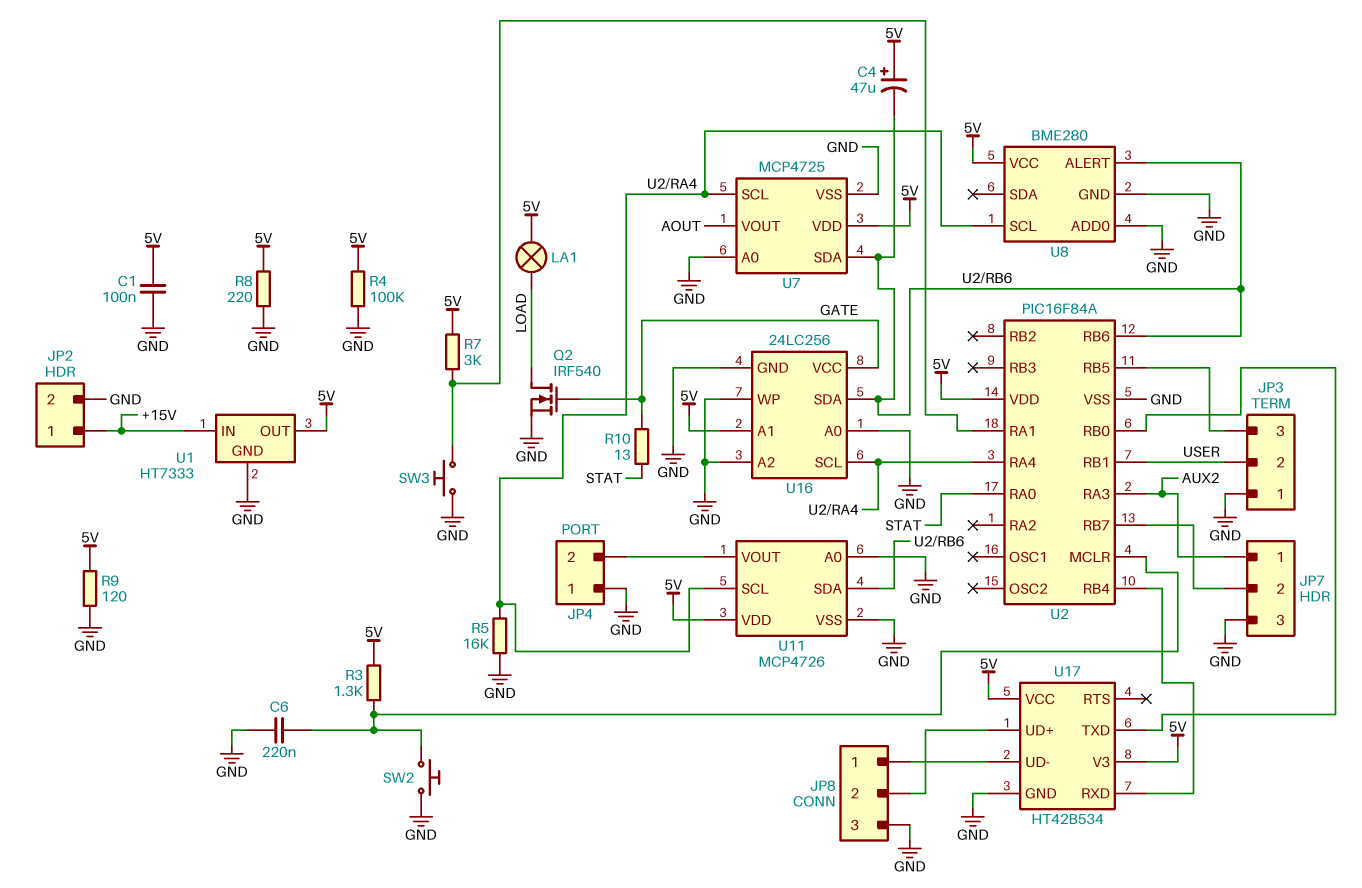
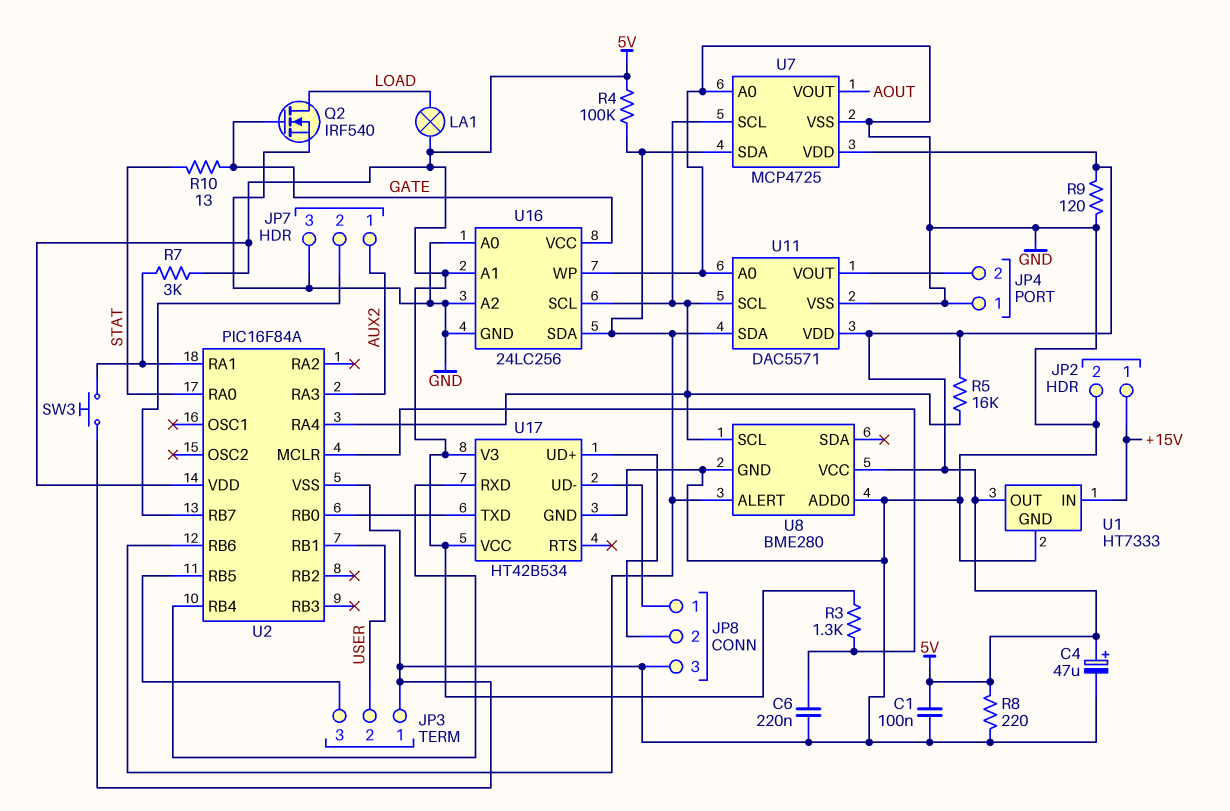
C4: 47uF (plus 5V, minus U2/RB6) -> 47uF (plus 5V, minus GND)
R4: 100k (5V, GND) -> 100k (5V, U2/RB6)
R5: 16k (GND, U2/RA4) -> 16k (5V, U2/RA4)
SW2: button (GND, U2/MCLR) -> none
U11: MCP4726 -> DAC5571

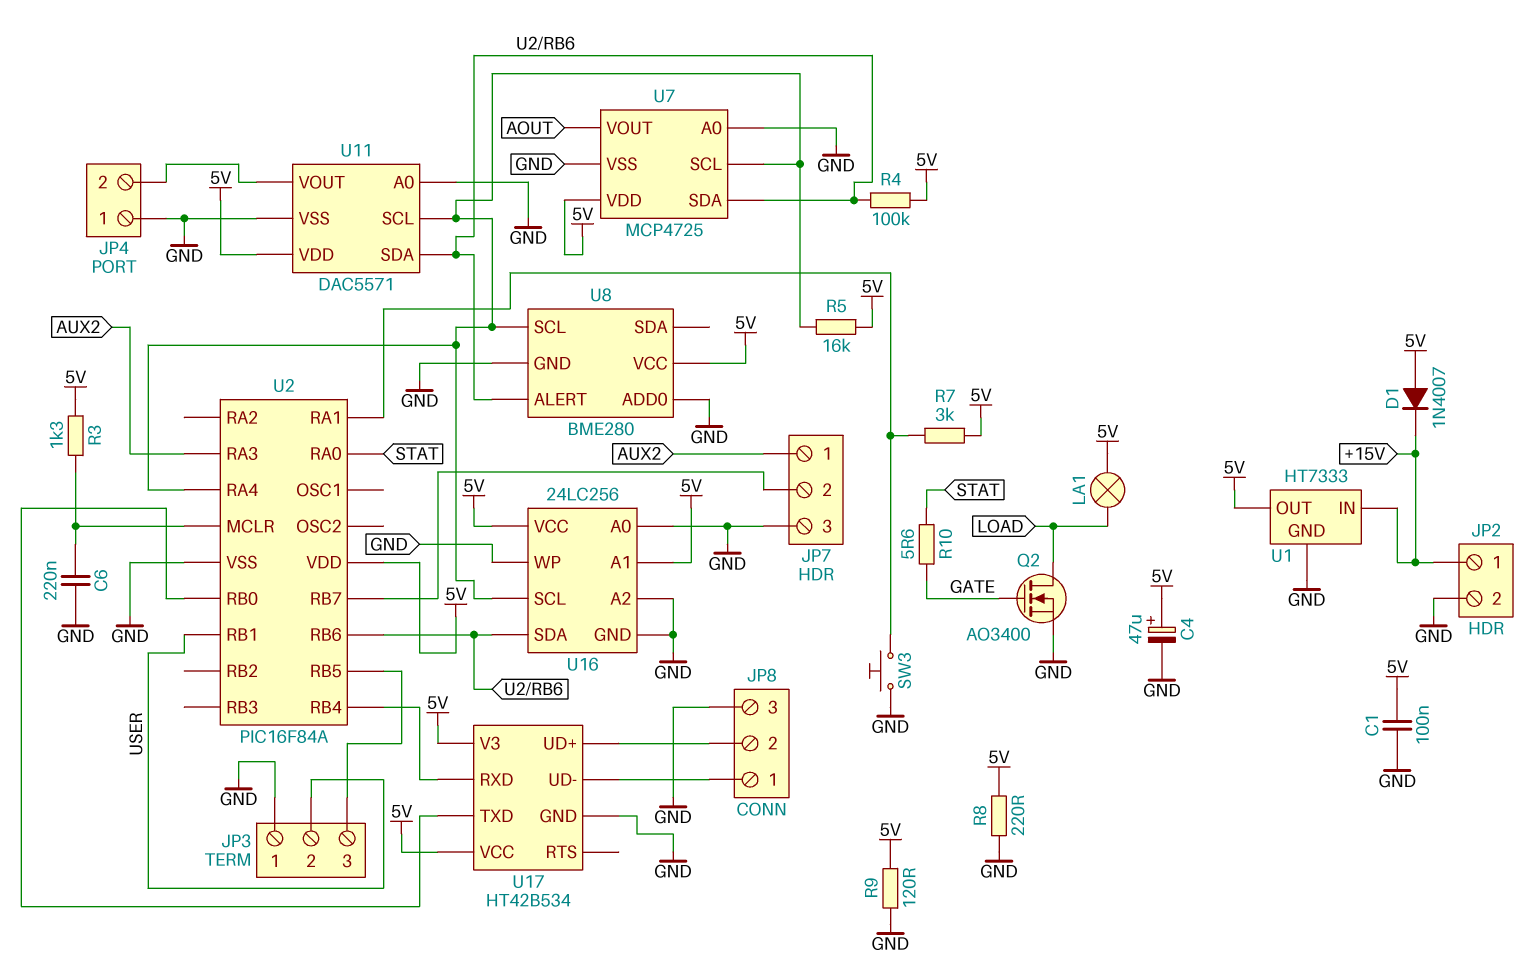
D1: none -> diode 1N4007 (A 5V, K +15V)
Q2: NMOS IRF540 (G GATE, D LOAD, S GND) -> NMOS AO3400 (G GATE, D LOAD, S GND)
R10: 13 (GATE, STAT) -> 5.6 (GATE, STAT)
U16 pin VCC: GATE -> 5V

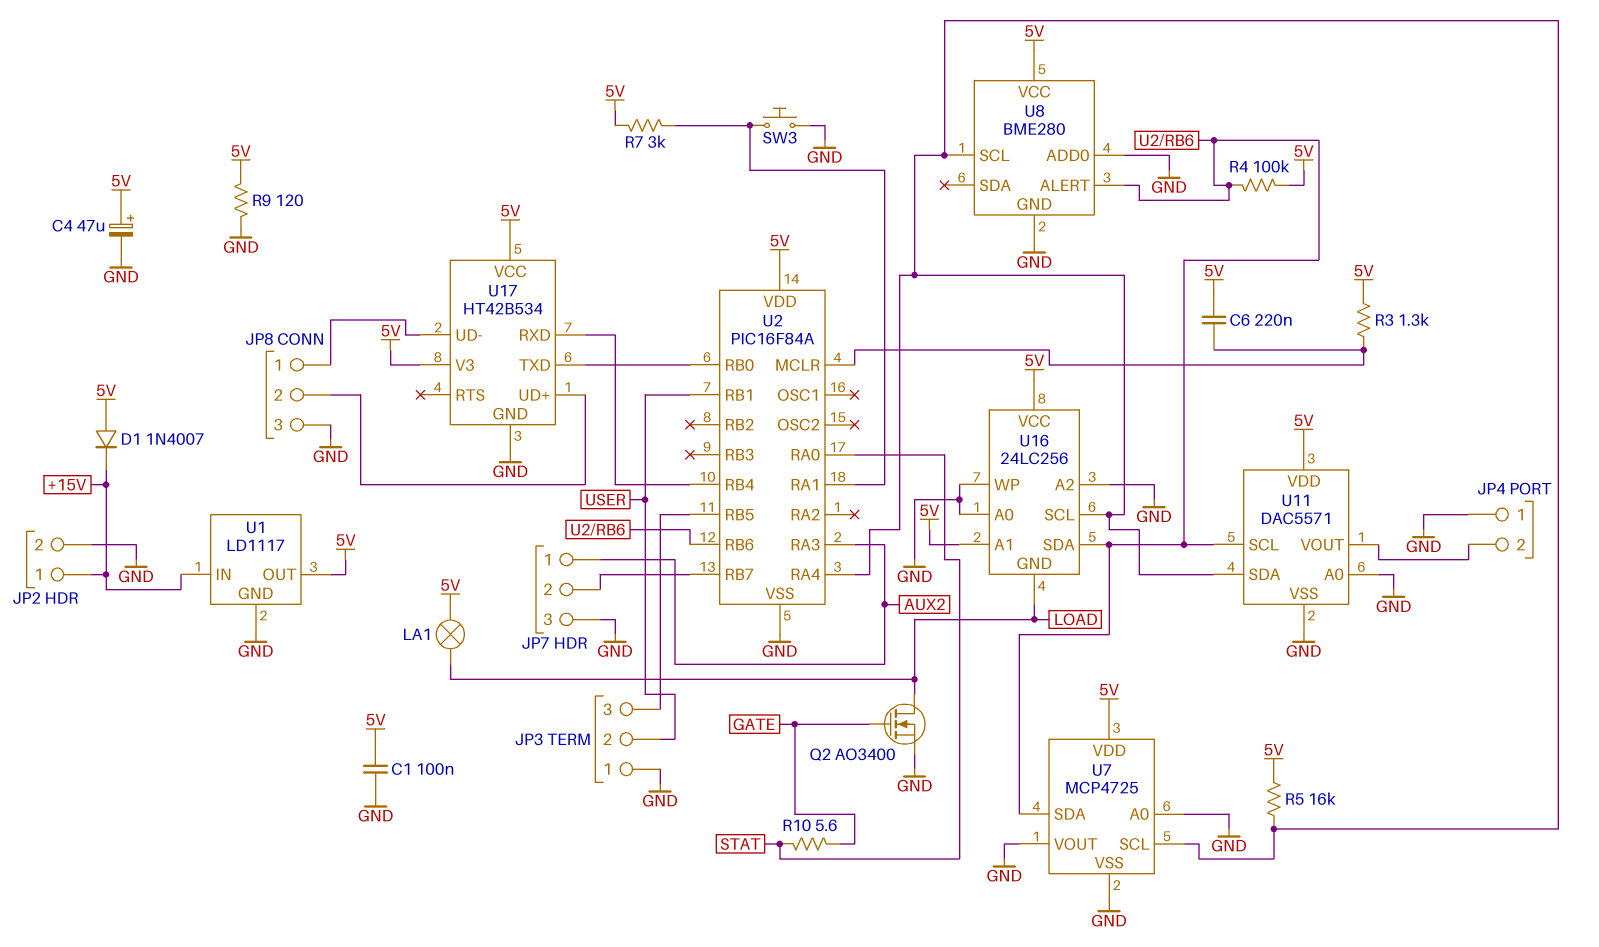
C6: 220nF (GND, U2/MCLR) -> 220nF (5V, U2/MCLR)
R8: 220 (5V, GND) -> none
U1: HT7333 -> LD1117
U7 pin VOUT: AOUT -> GND
U11 pin SCL: U2/RA4 -> U2/RB6
U11 pin SDA: U2/RB6 -> U2/RA4
U16 pin GND: GND -> LOAD

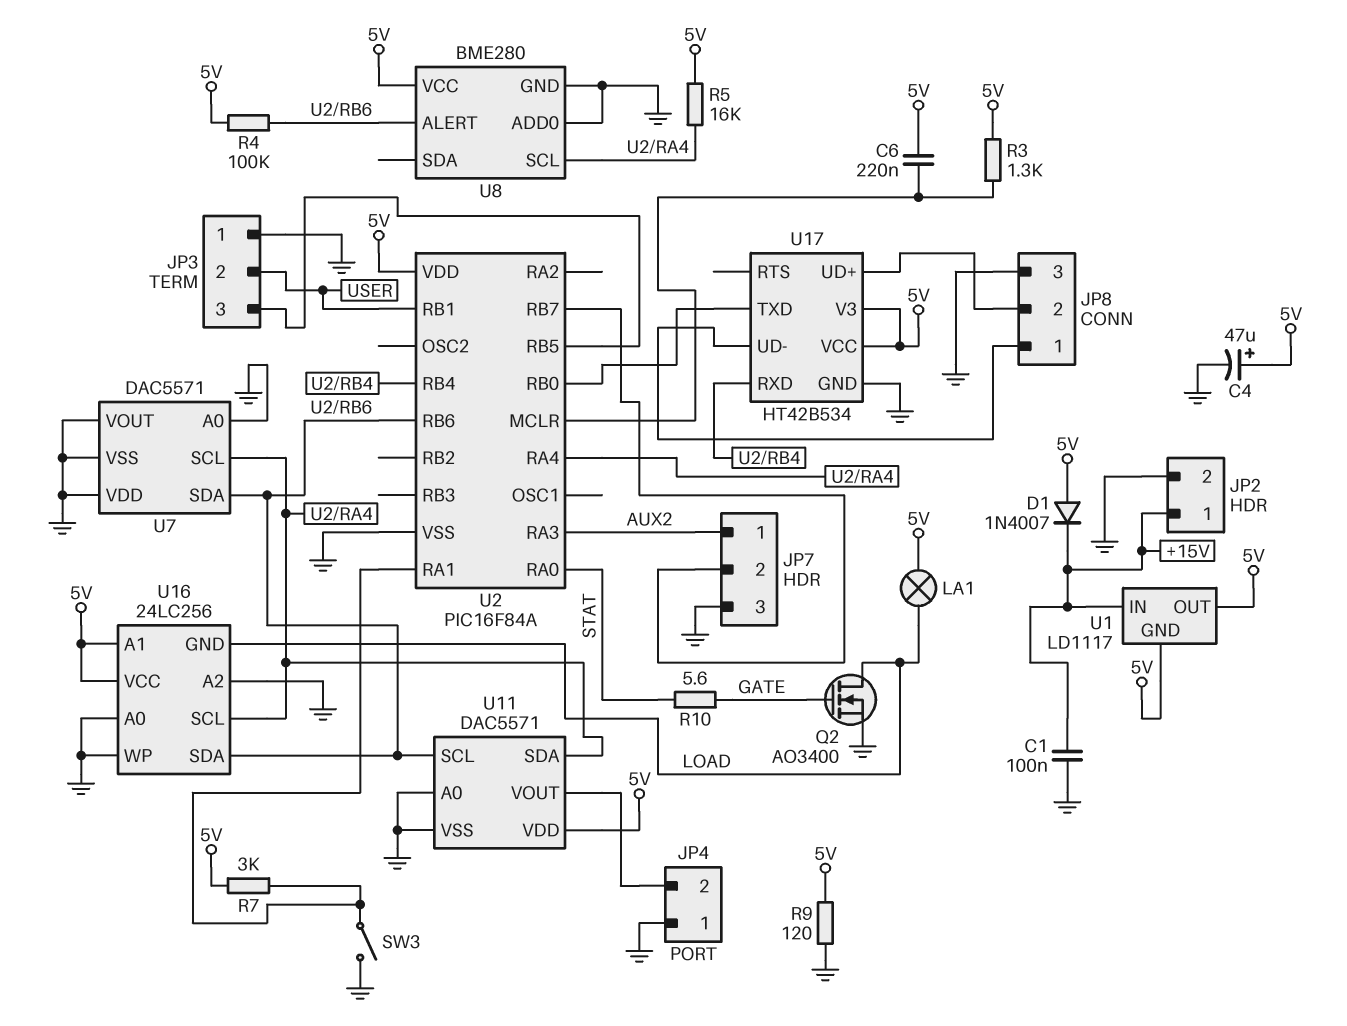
C1: 100nF (5V, GND) -> 100nF (+15V, GND)
SW3: button (GND, U2/RA1) -> switch (GND, U2/RA1)
U1 pin GND: GND -> 5V
U7: MCP4725 -> DAC5571
U7 pin VDD: 5V -> GND

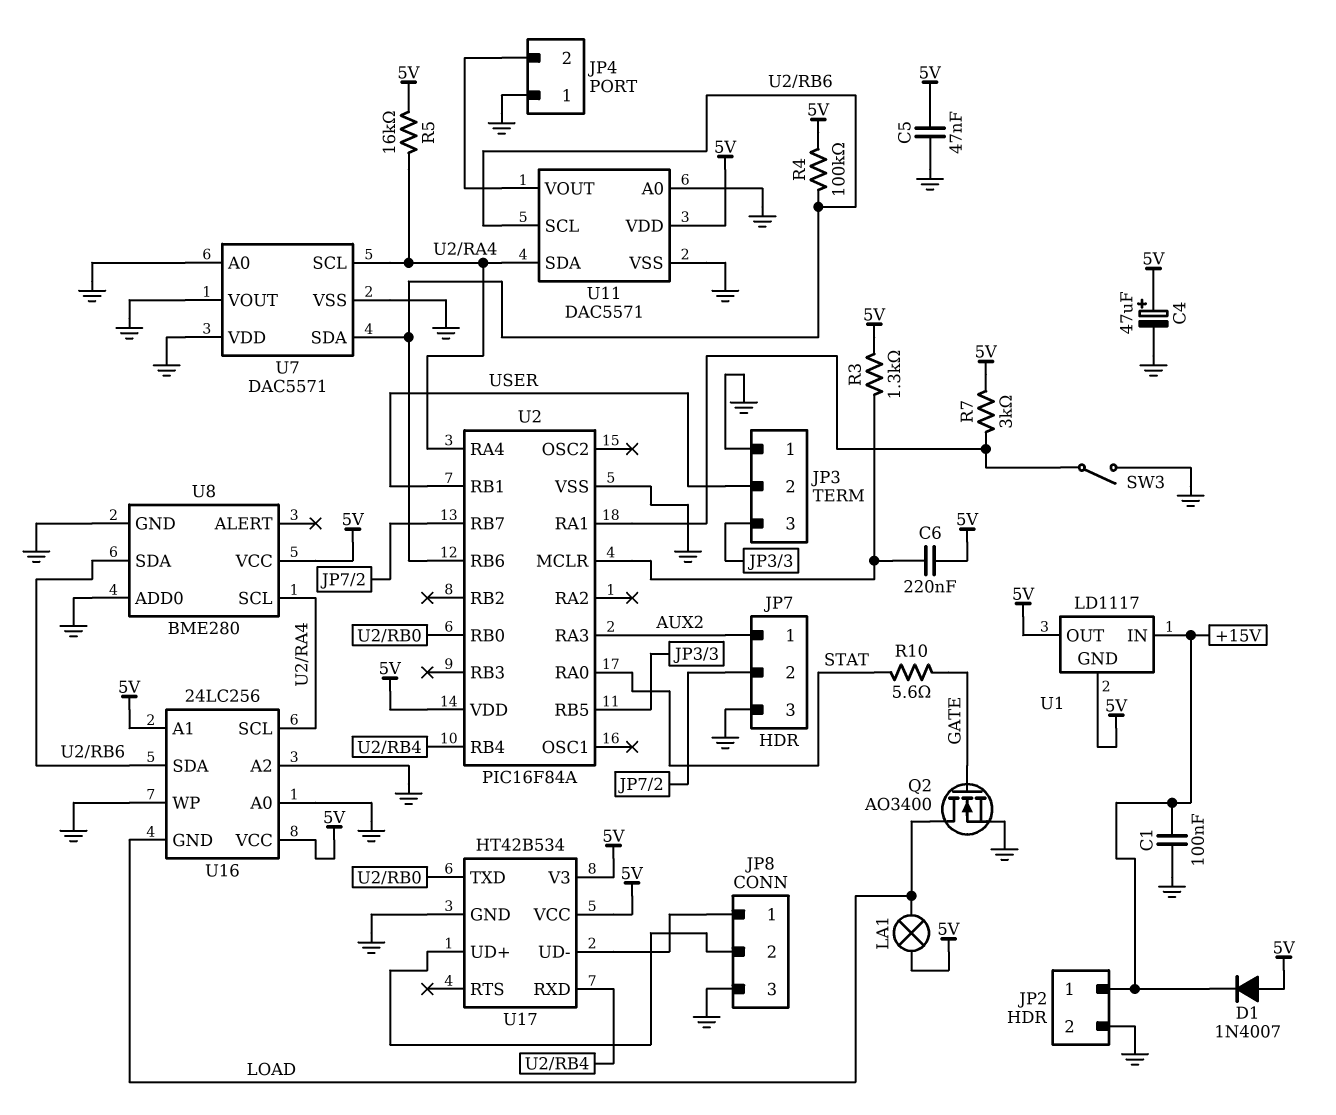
C5: none -> 47nF (5V, GND)
R9: 120 (5V, GND) -> none
U8 pin ALERT: U2/RB6 -> none
U8 pin SDA: none -> U2/RB6

